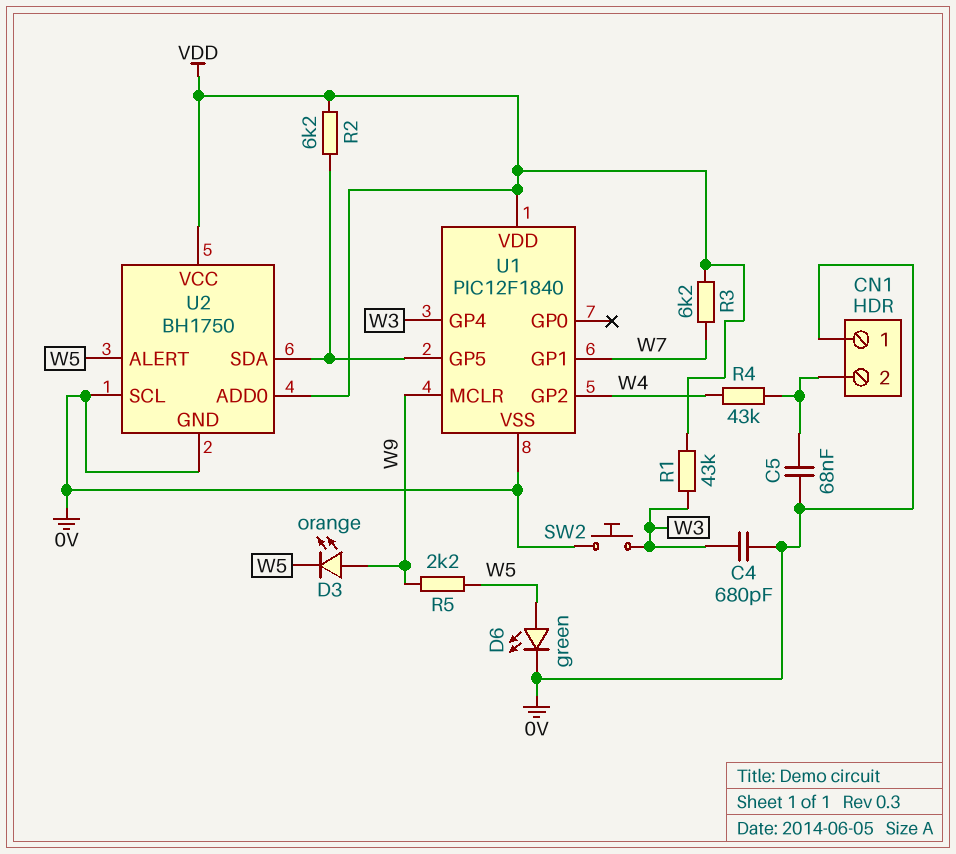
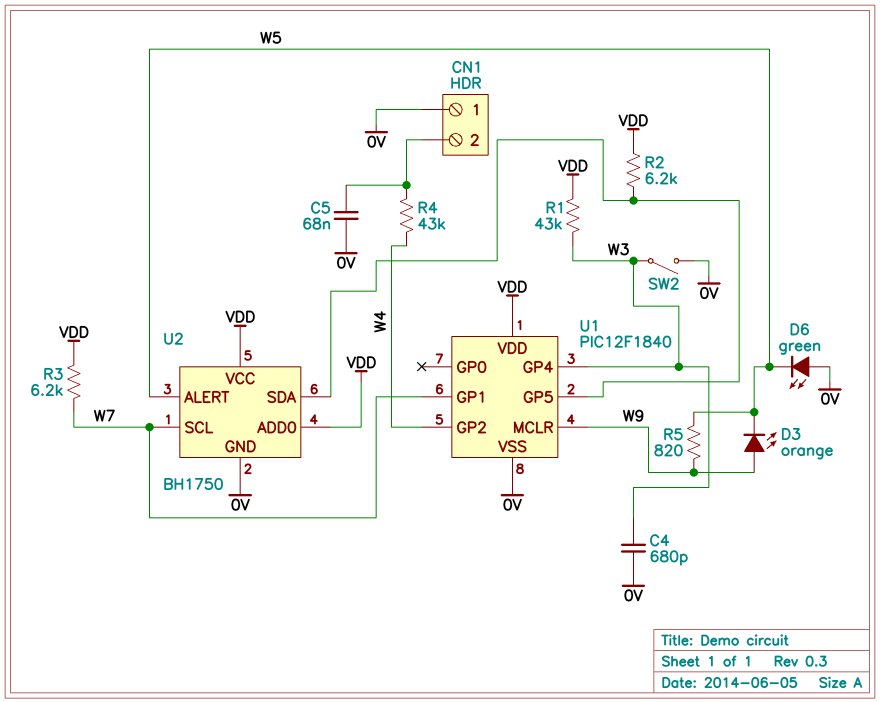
D6: LED green (A W5, K 0V) -> LED green (A 0V, K W5)
R5: 2.2k (W5, W9) -> 820 (W5, W9)
SW2: button (0V, W3) -> switch (0V, W3)
U2 pin SCL: 0V -> W7

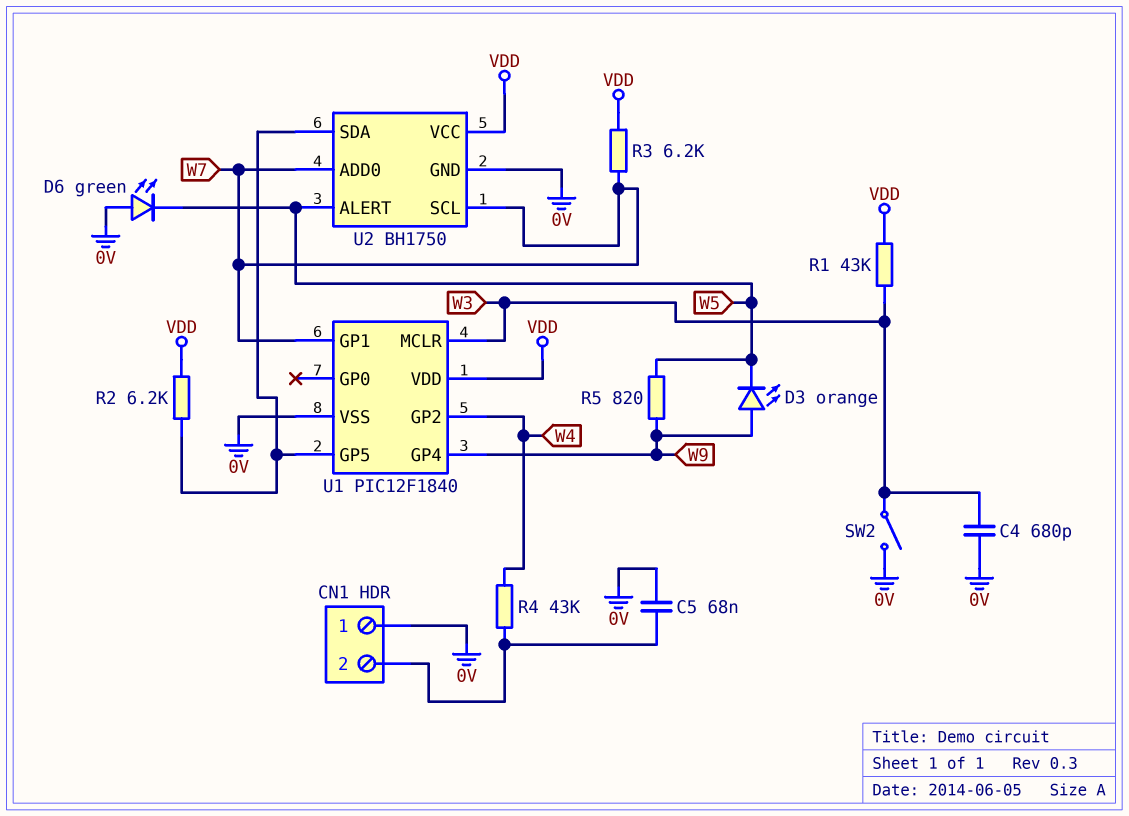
U1 pin GP4: W3 -> W9
U1 pin MCLR: W9 -> W3
U2 pin ADD0: VDD -> W7

